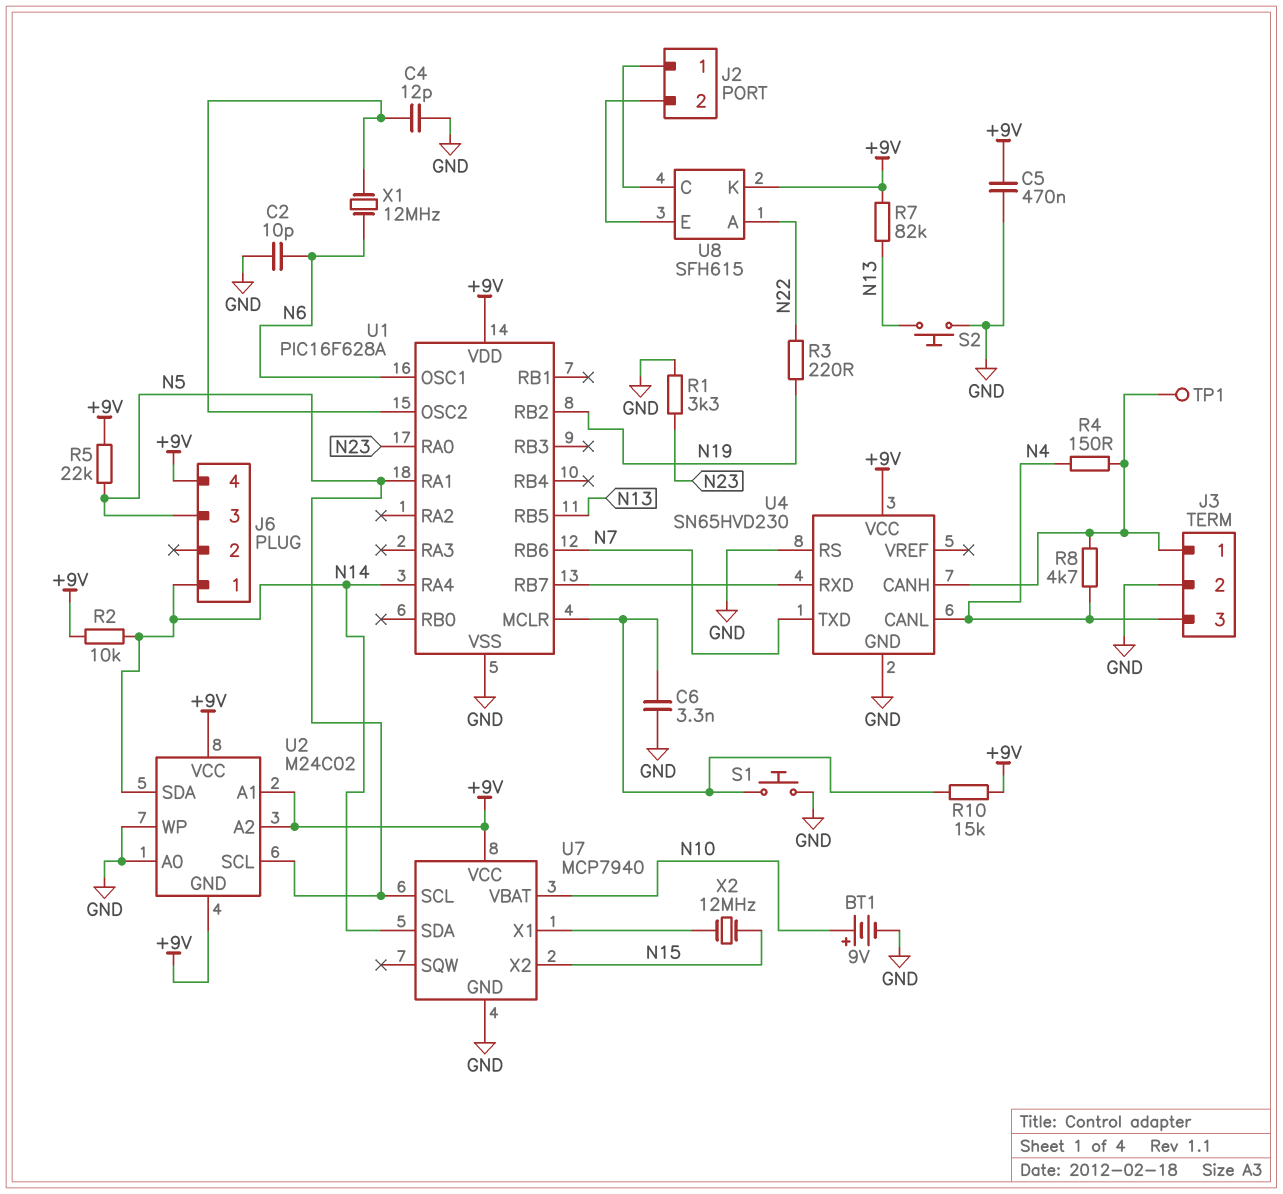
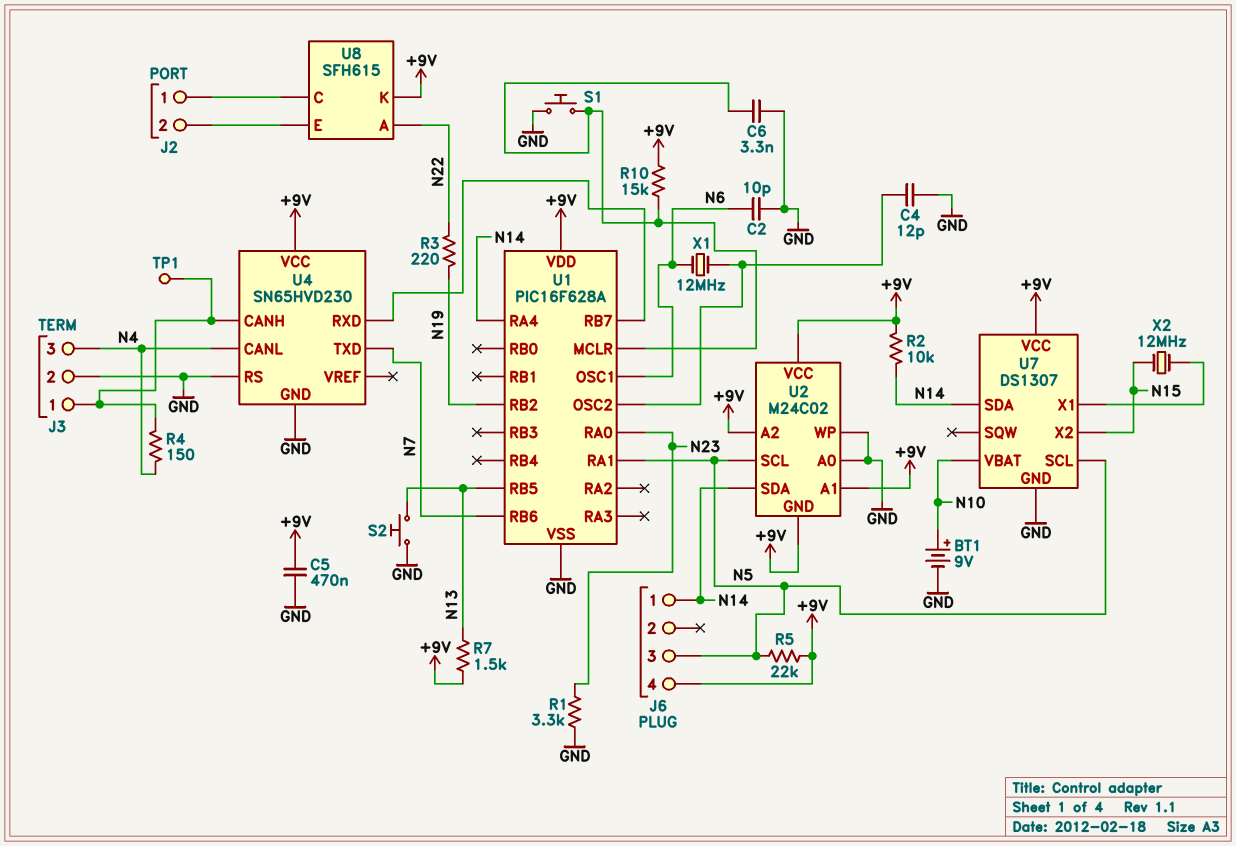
R7: 82k (+9V, N13) -> 1.5k (+9V, N13)
R8: 4.7k (J3/1, N4) -> none
U7: MCP7940 -> DS1307

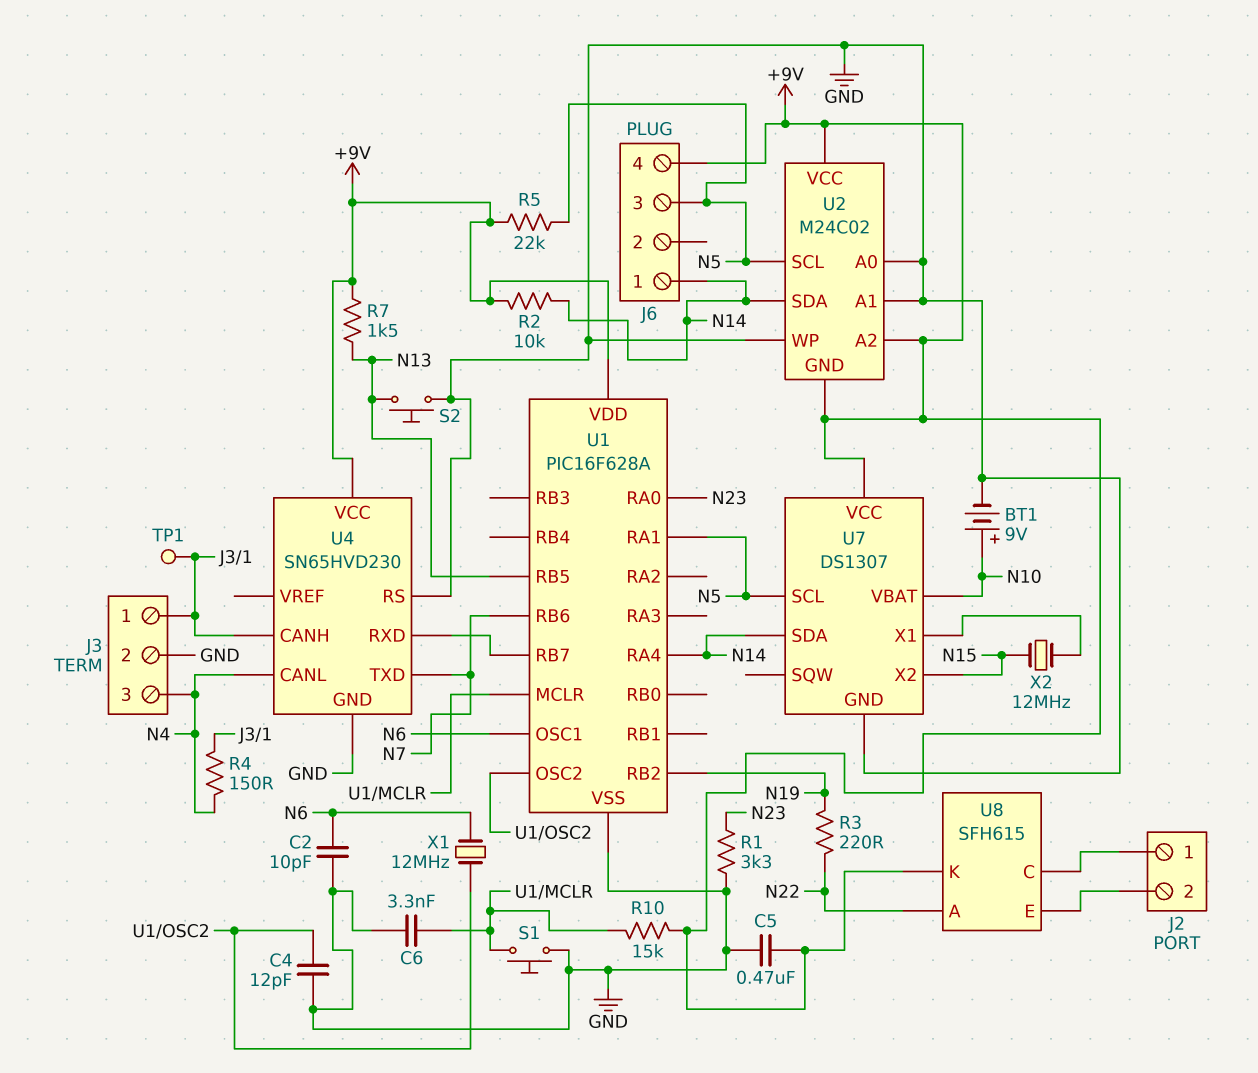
U2 pin A1: +9V -> GND

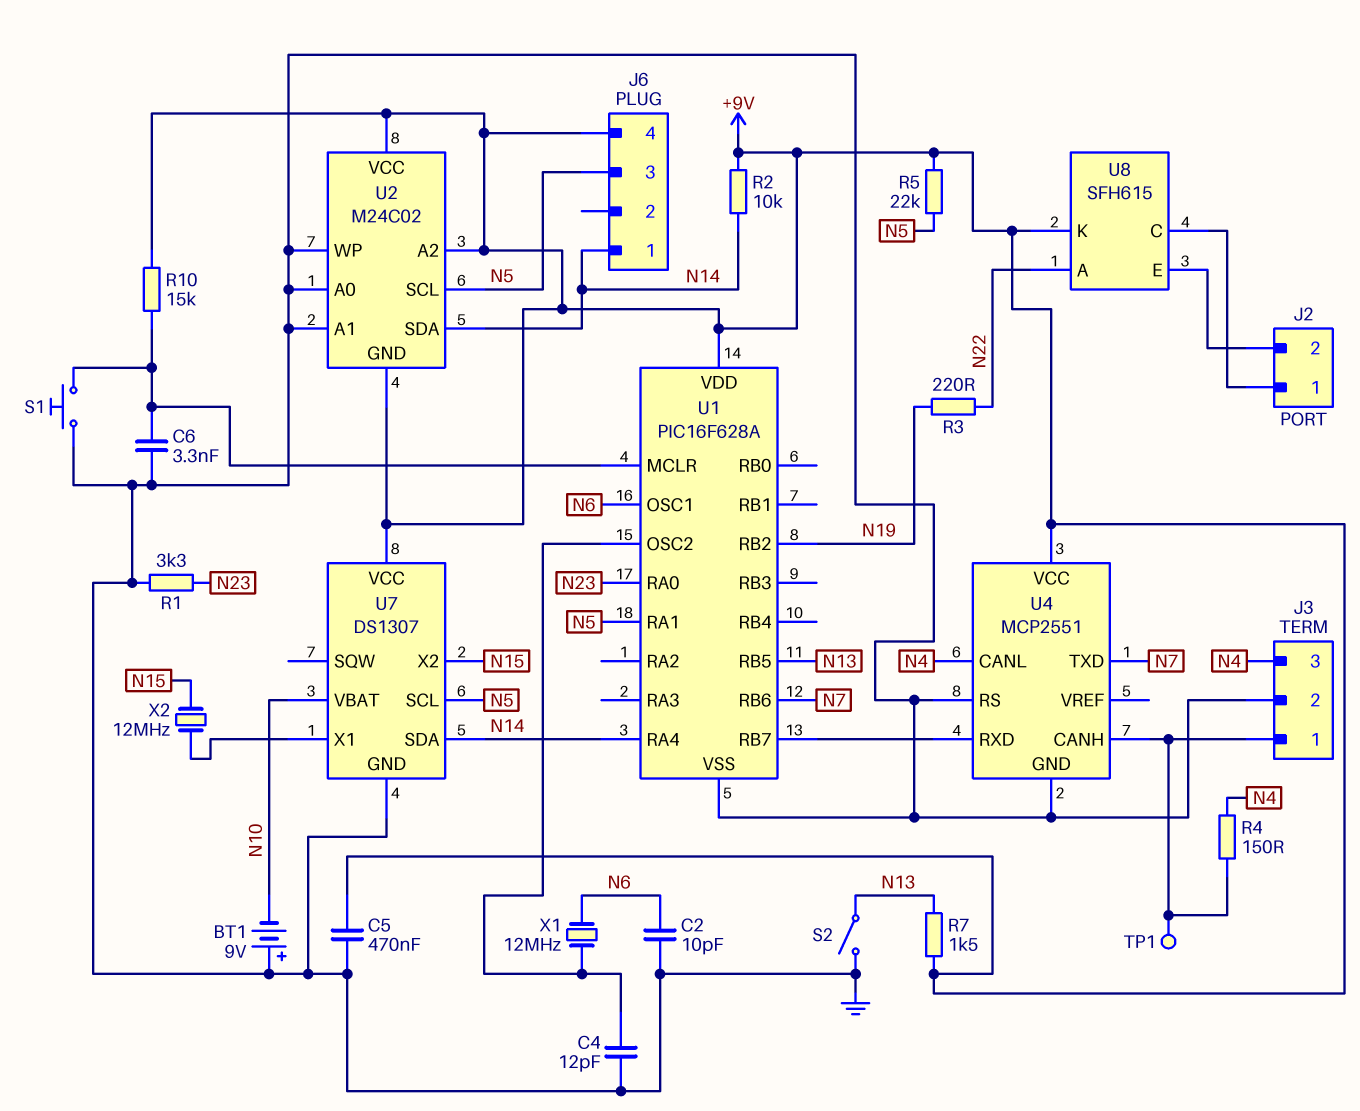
BT1: 9V (plus N10, minus GND) -> 9V (plus GND, minus N10)
S2: button (GND, N13) -> switch (GND, N13)
U4: SN65HVD230 -> MCP2551

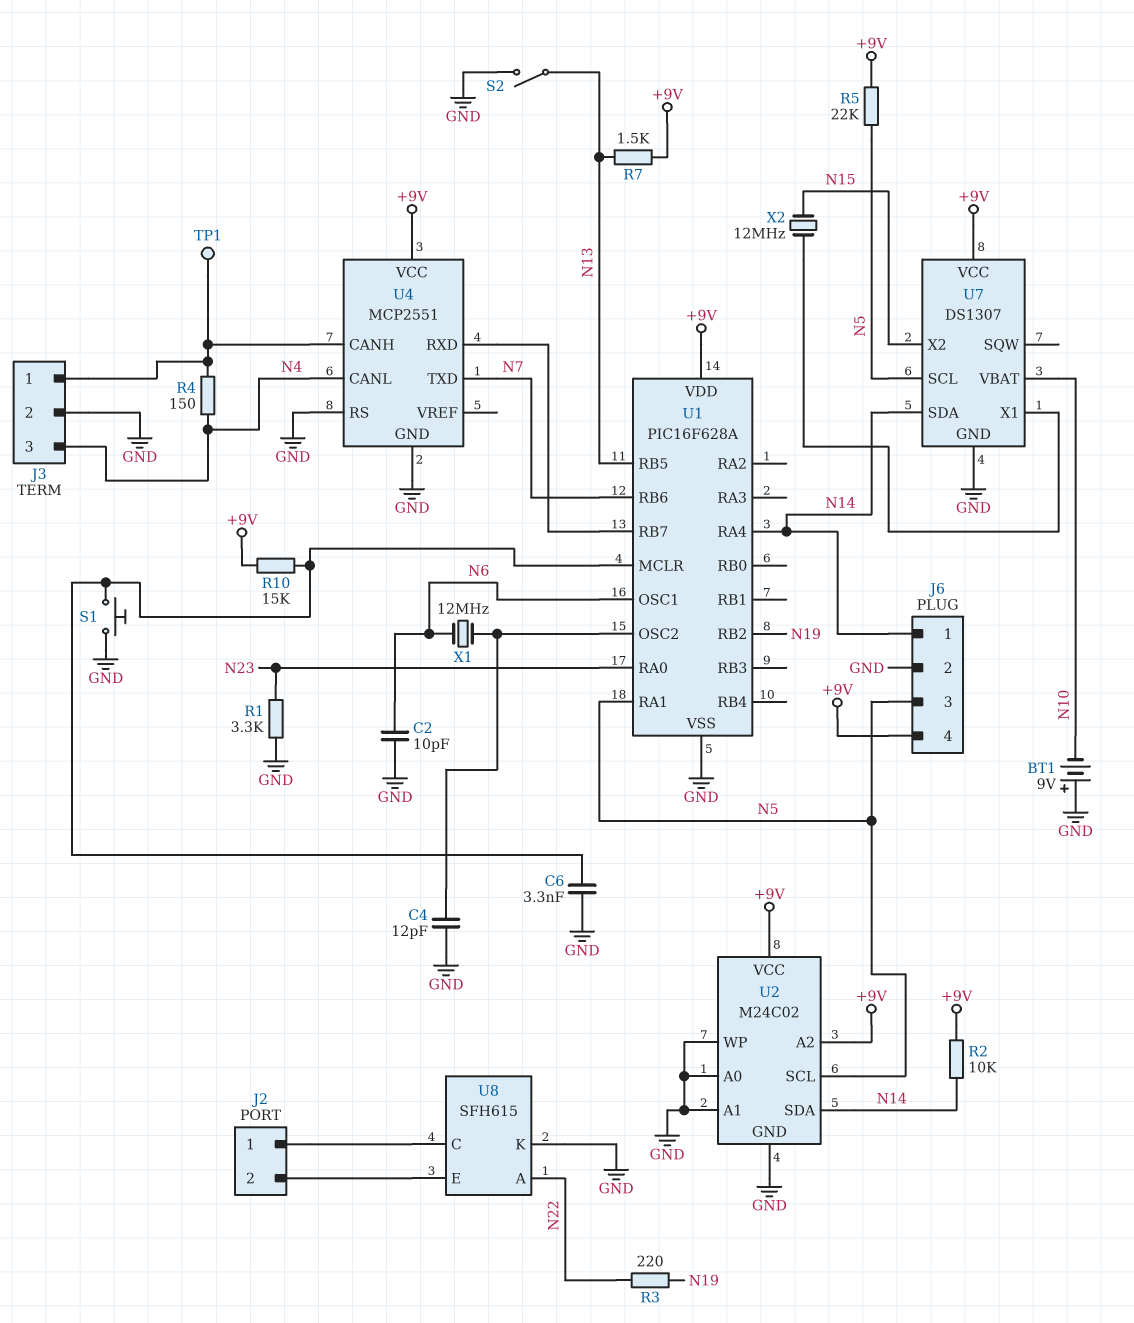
C5: 470nF (+9V, GND) -> none
J6 pin 2: none -> GND
U2 pin GND: +9V -> GND
U8 pin K: +9V -> GND

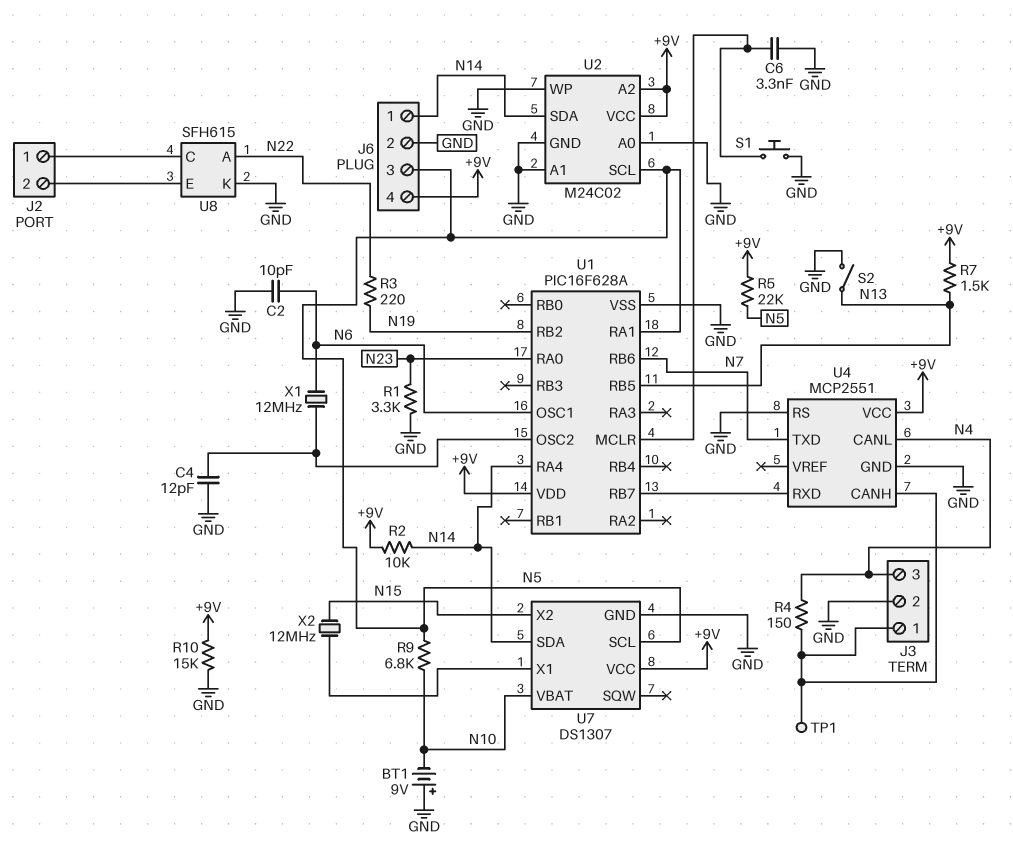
R9: none -> 6.8k (N5, N10)
R10: 15k (+9V, U1/MCLR) -> 15k (+9V, GND)

